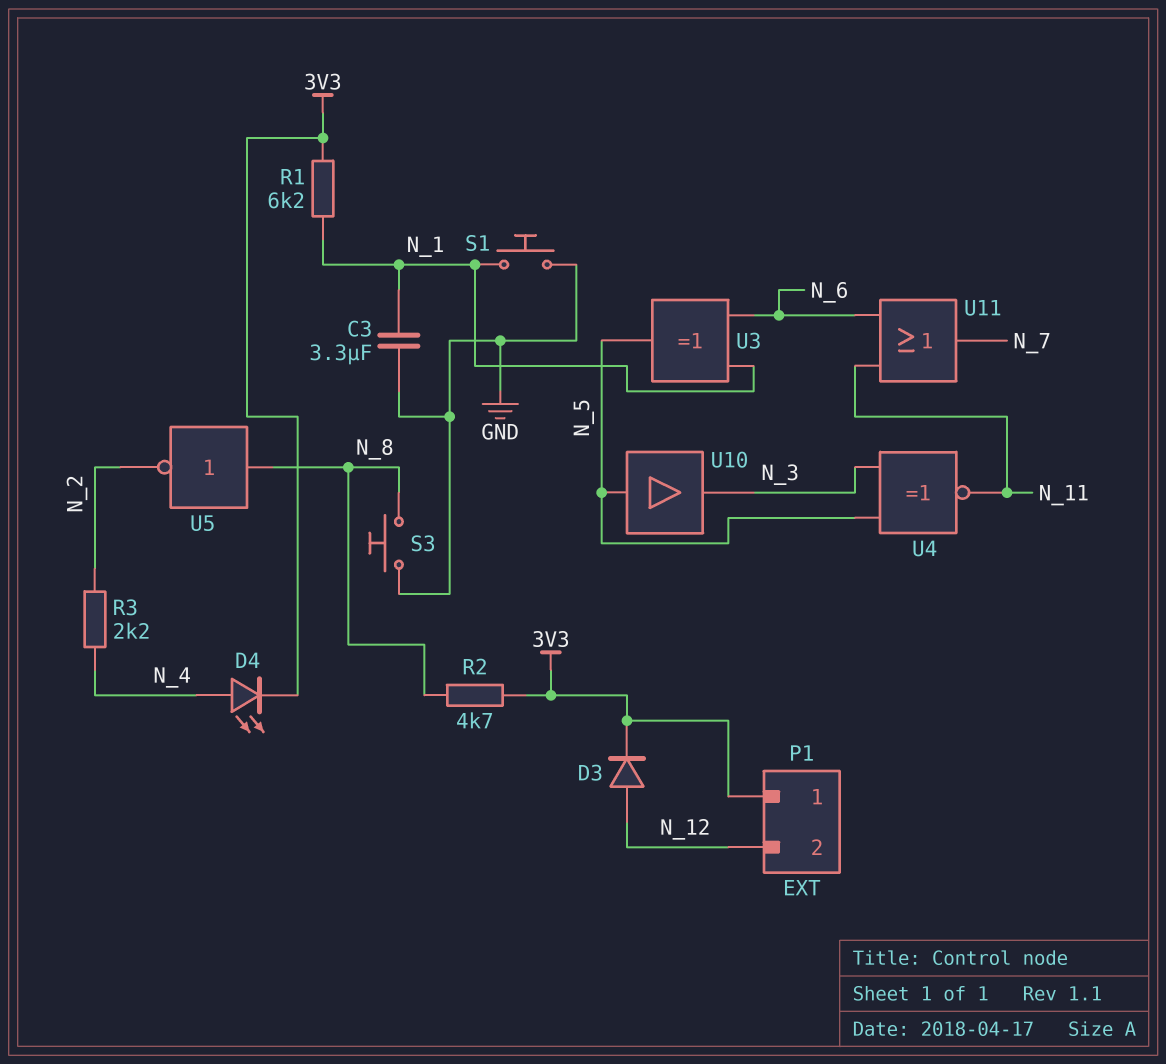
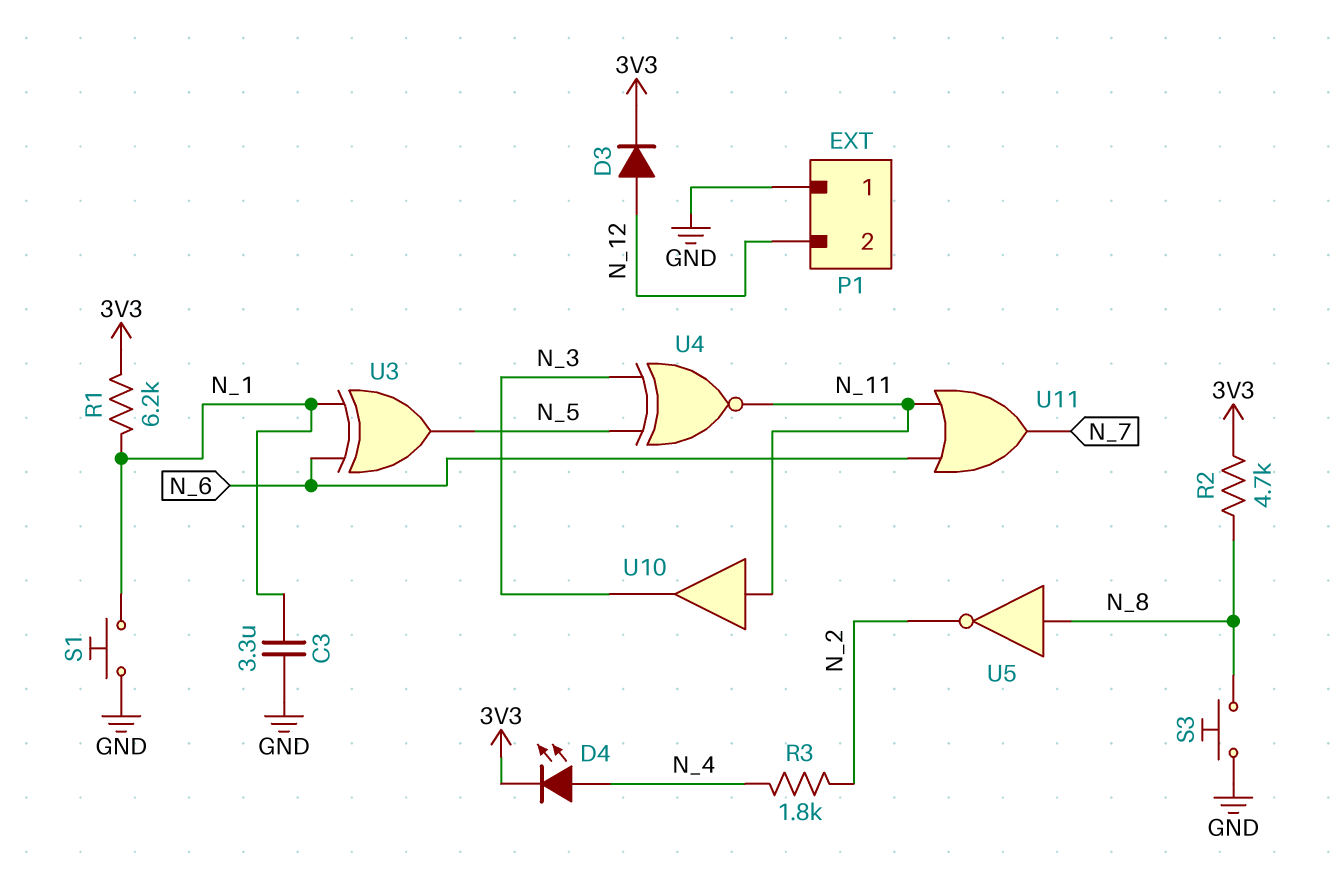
P1 pin 1: 3V3 -> GND
R3: 2.2k (N_2, N_4) -> 1.8k (N_2, N_4)
U10: buffer (in N_5, out N_3) -> buffer (in N_11, out N_3)

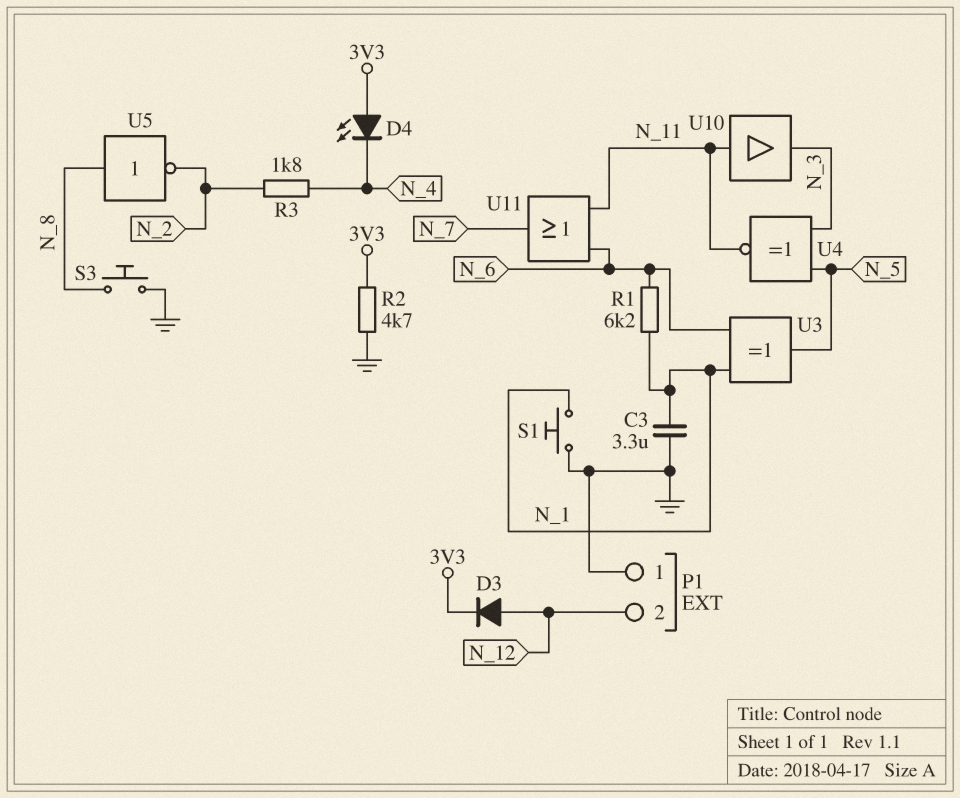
D4: LED (A N_4, K 3V3) -> LED (A 3V3, K N_4)
R1: 6.2k (3V3, N_1) -> 6.2k (N_1, N_6)
R2: 4.7k (3V3, N_8) -> 4.7k (3V3, GND)

